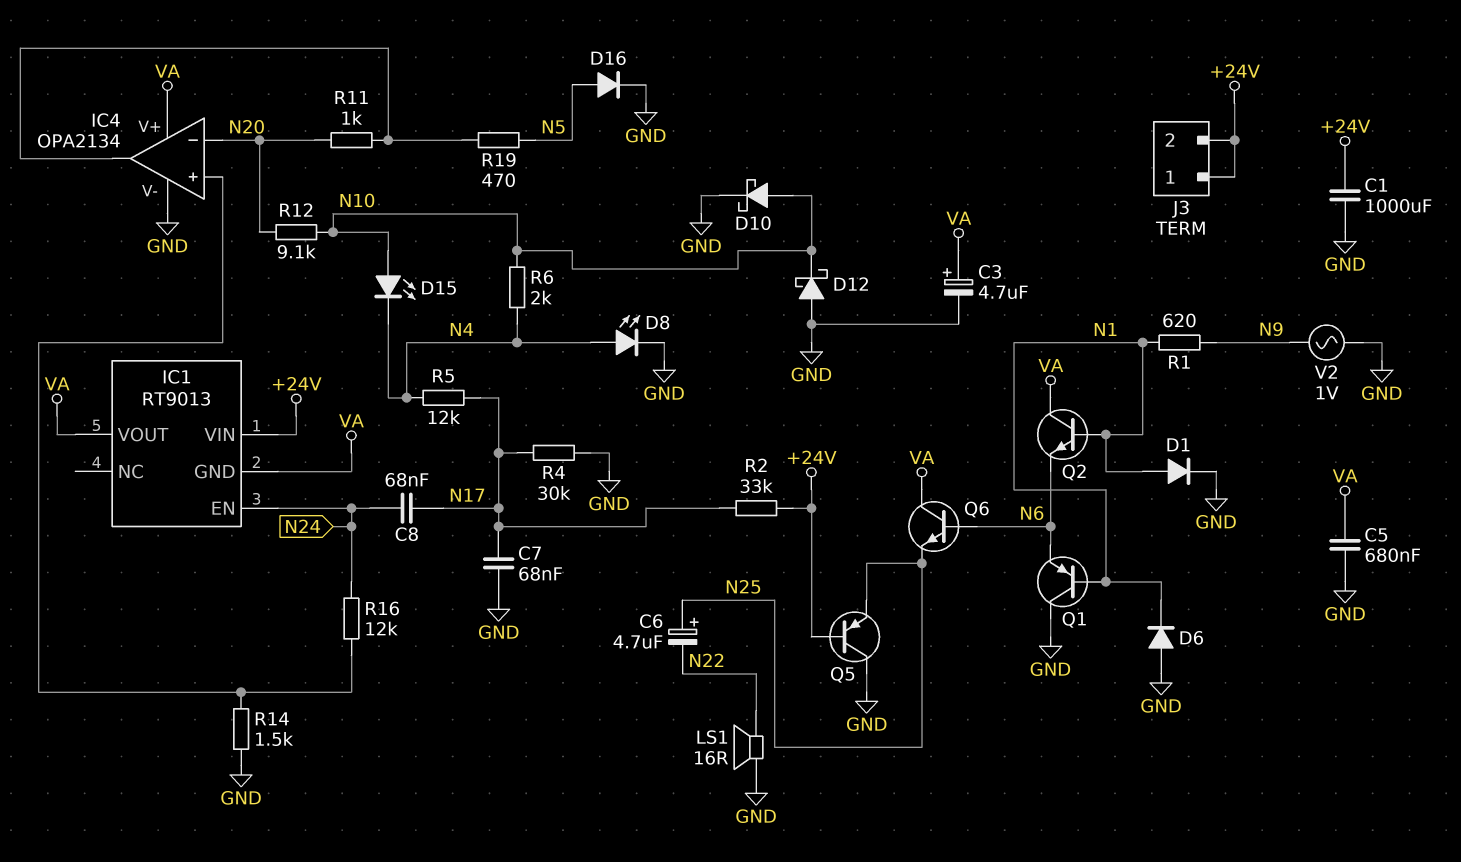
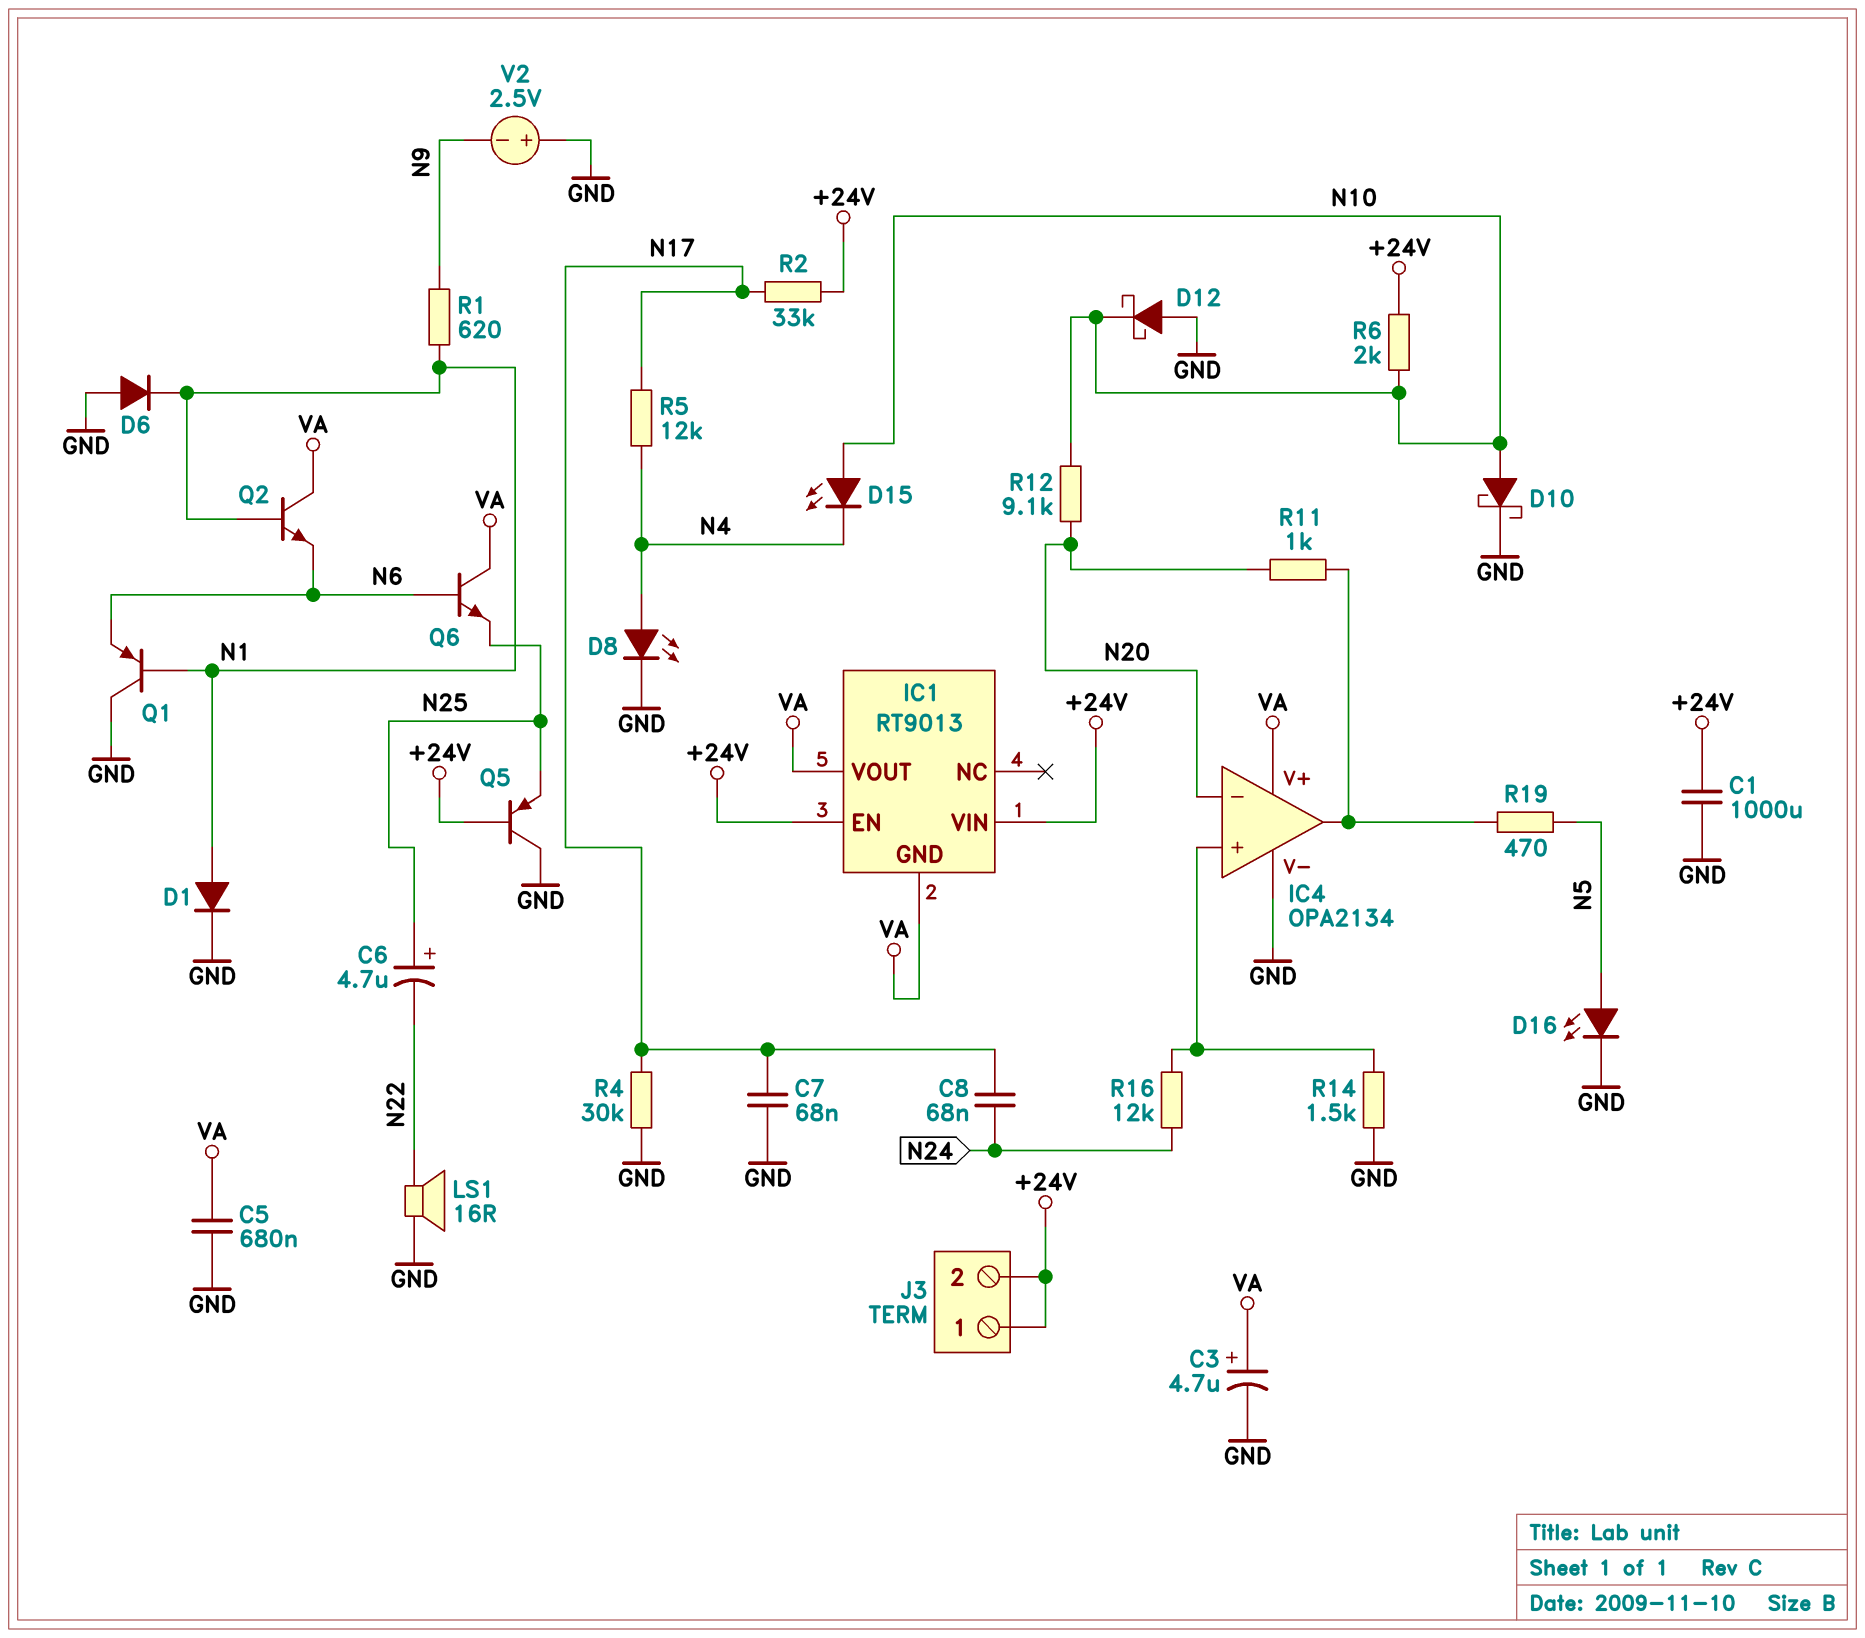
D16: diode (A N5, K GND) -> LED (A N5, K GND)
IC1 pin EN: N24 -> +24V
R6: 2k (N4, N10) -> 2k (+24V, N10)
V2: AC 1V (GND, N9) -> 2.5V (plus GND, minus N9)

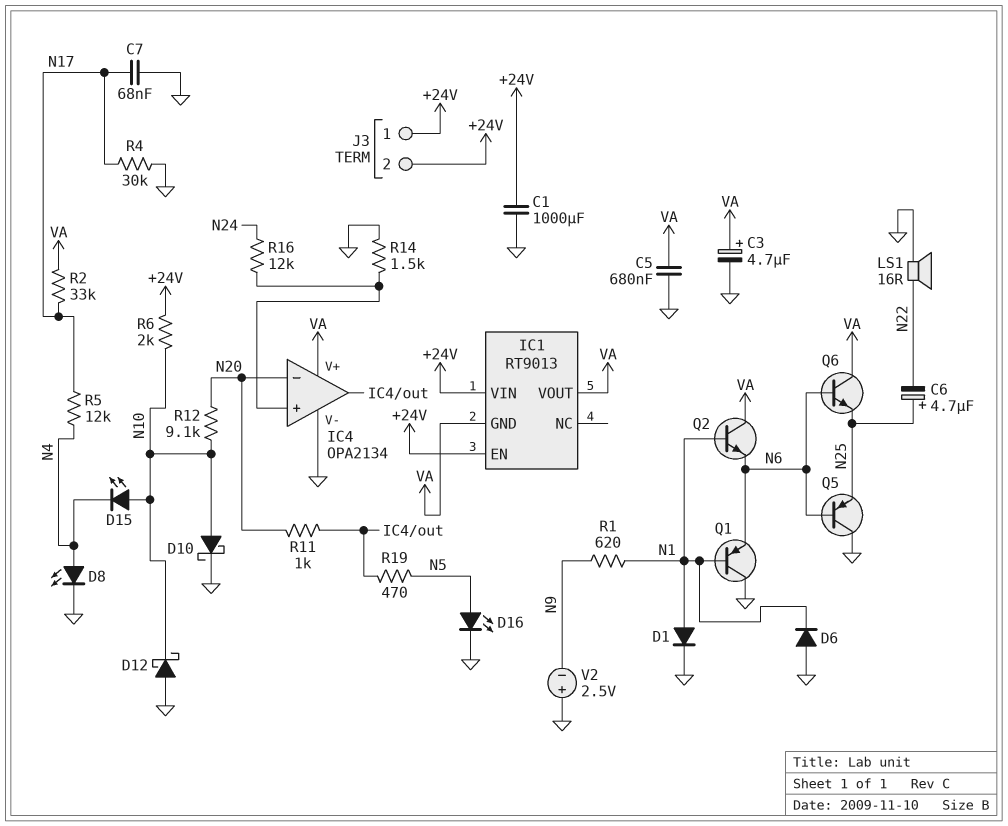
C8: 68nF (N17, N24) -> none
Q5: PNP (B +24V, C GND, E N25) -> PNP (B N6, C GND, E N25)
R2: 33k (+24V, N17) -> 33k (N17, VA)

